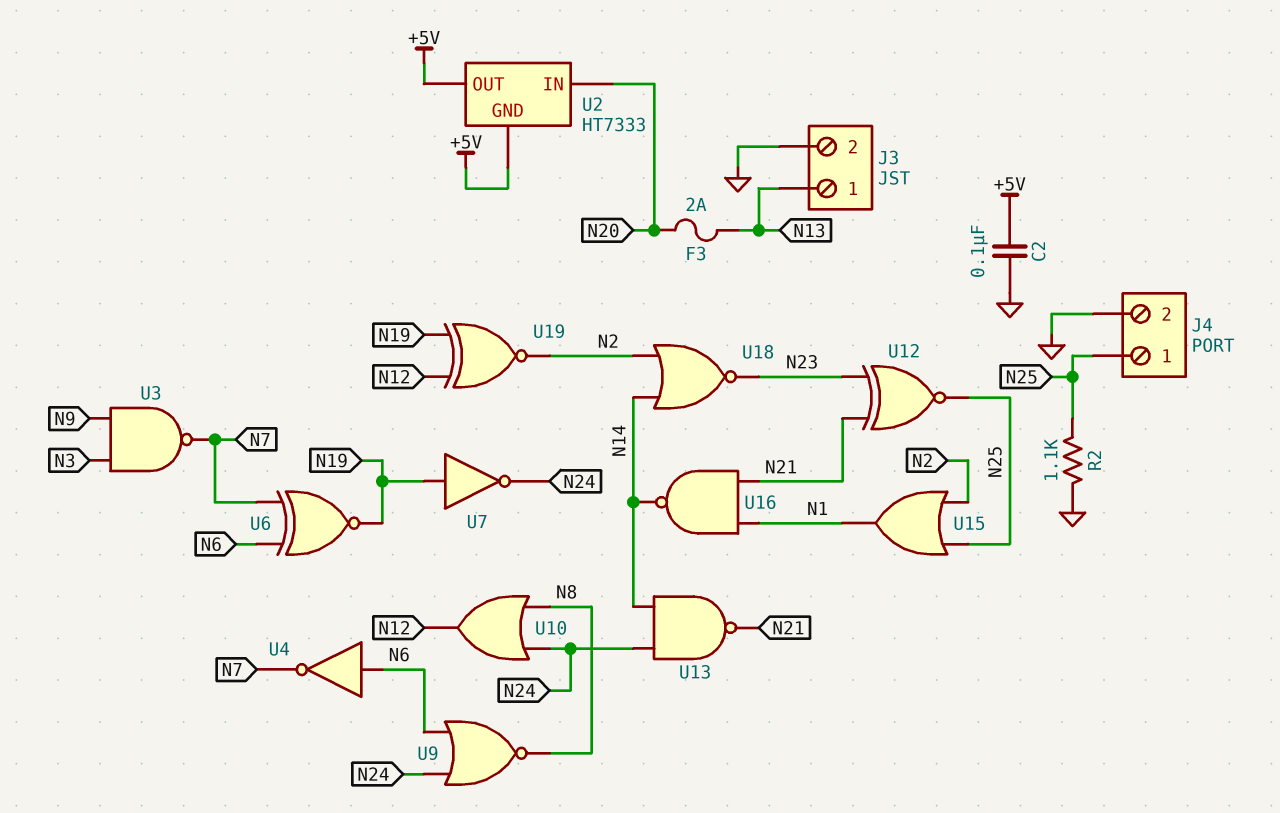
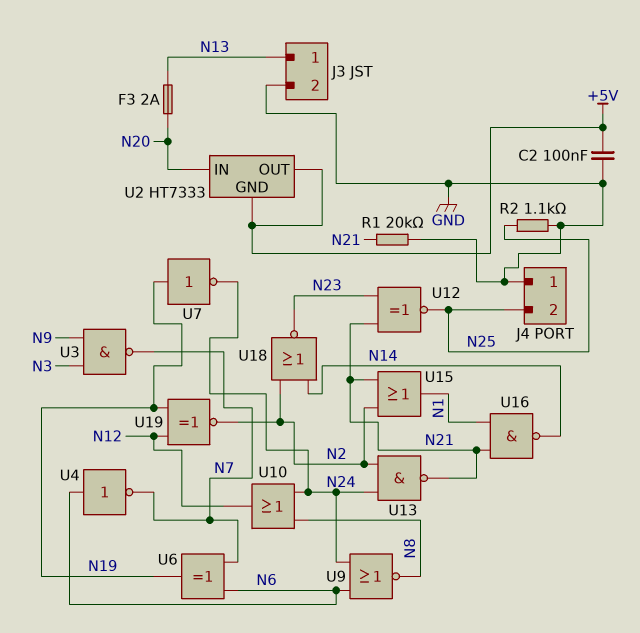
J4 pin 1: N25 -> GND
J4 pin 2: GND -> N25
R1: none -> 20k (GND, N21)
U6: XNOR (in N6, in N7, out N19) -> XOR (in N6, in N7, out N19)
U13: NAND (in N14, in N24, out N21) -> NAND (in N2, in N24, out N21)
U15: OR (in N2, in N25, out N1) -> OR (in N2, in N21, out N1)

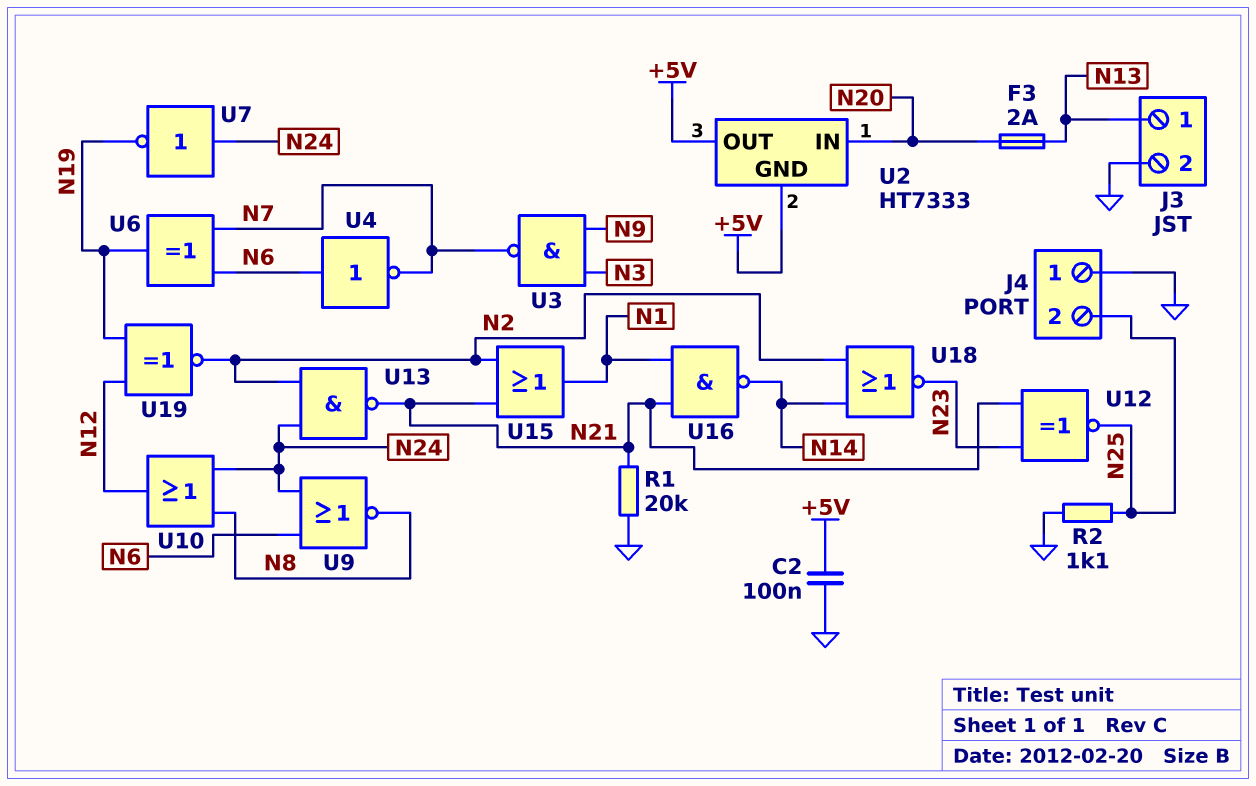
U7: NOT (in N19, out N24) -> NOT (in N24, out N19)

